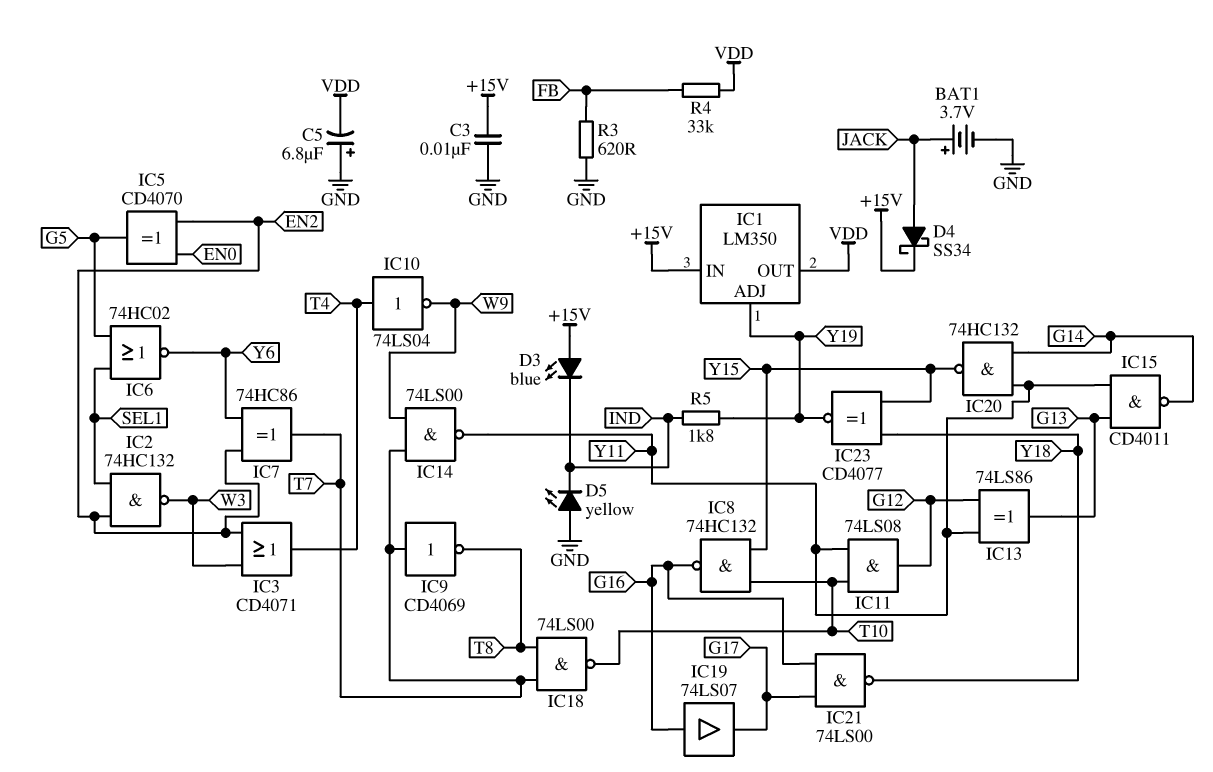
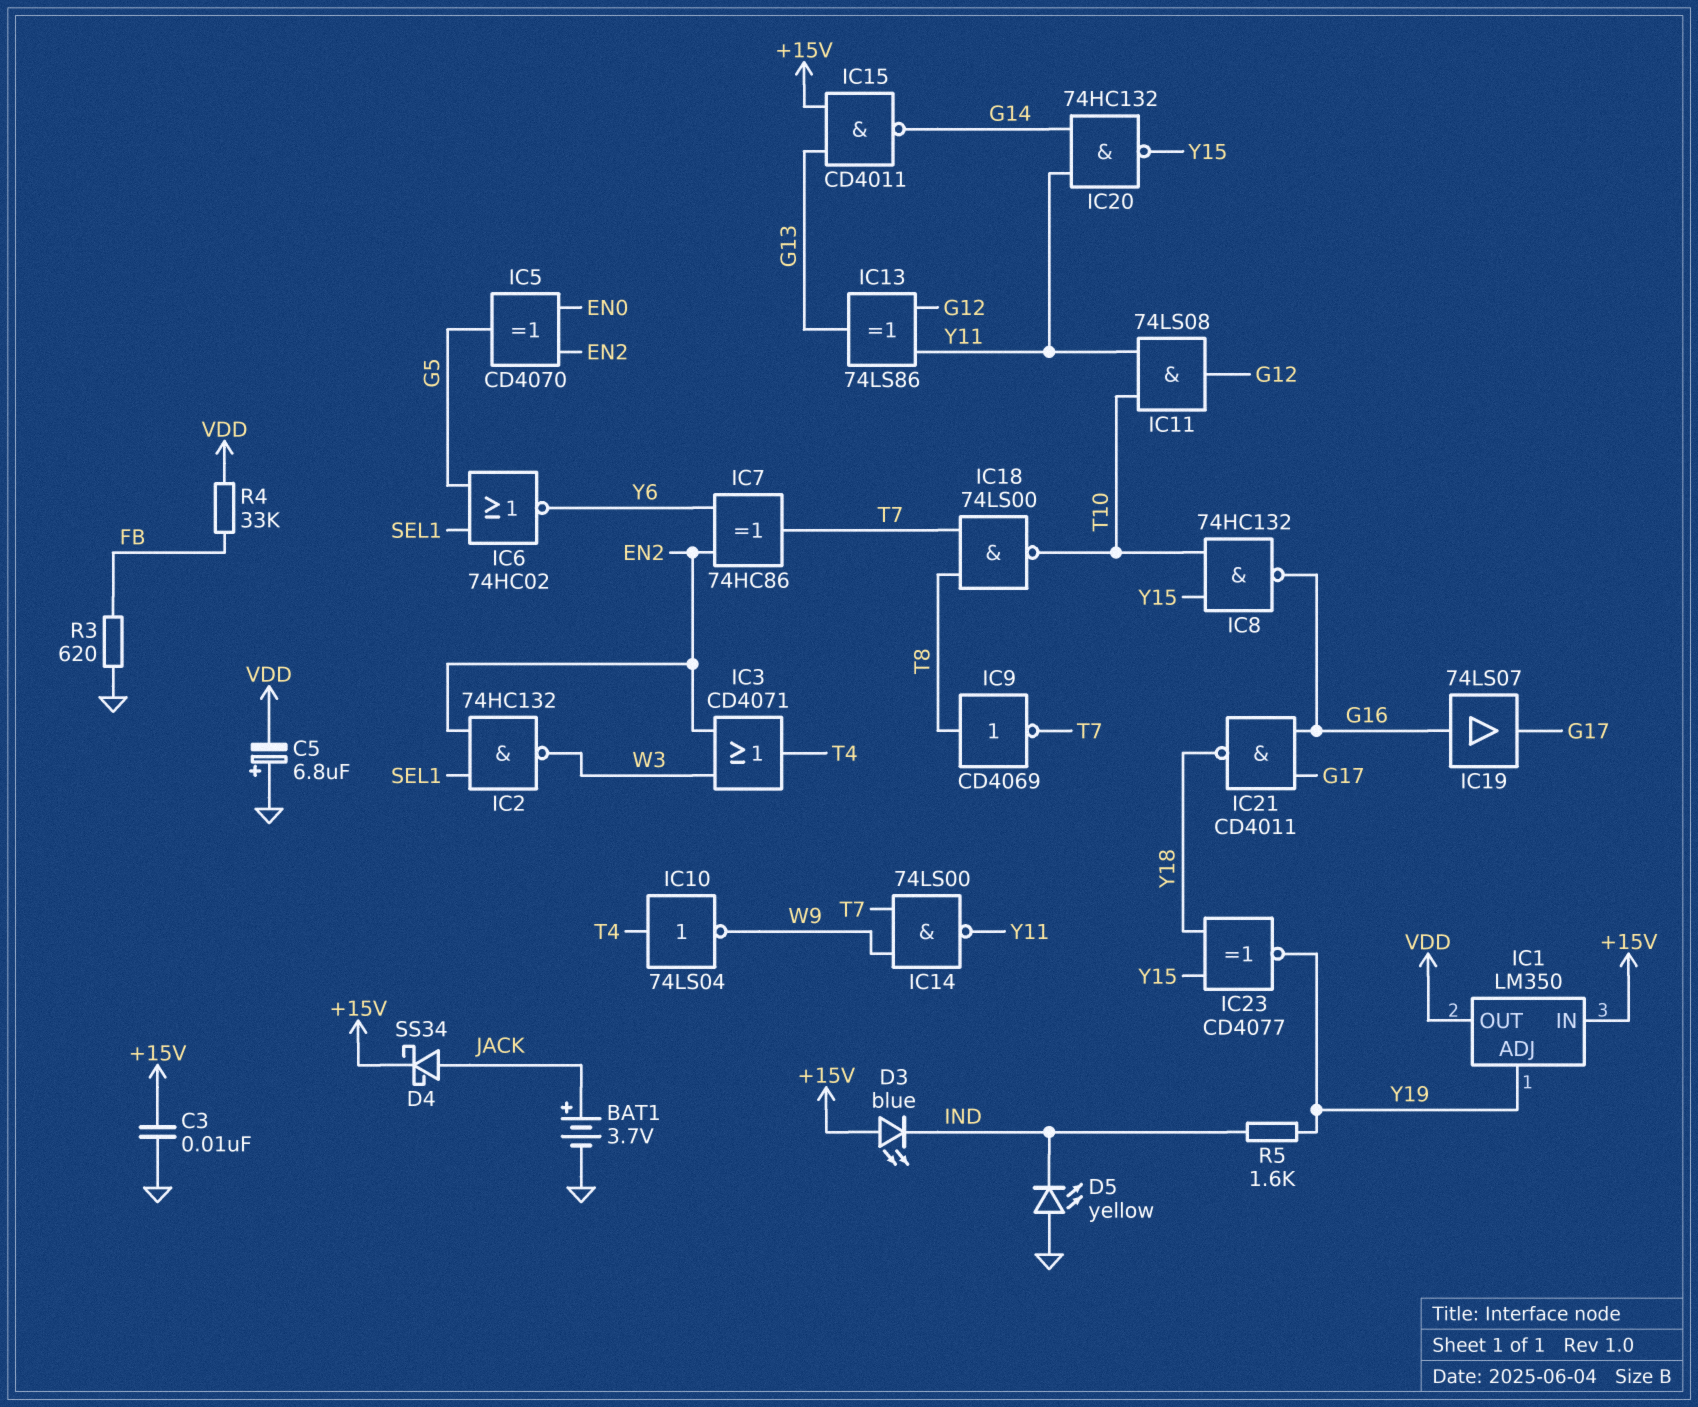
IC9: NOT CD4069 (in T7, out T8) -> NOT CD4069 (in T8, out T7)
IC15: NAND CD4011 (in G13, in Y11, out G14) -> NAND CD4011 (in +15V, in G13, out G14)
IC21: NAND 74LS00 (in G16, in G17, out Y18) -> NAND CD4011 (in G16, in G17, out Y18)
R5: 1.8k (IND, Y19) -> 1.6k (IND, Y19)

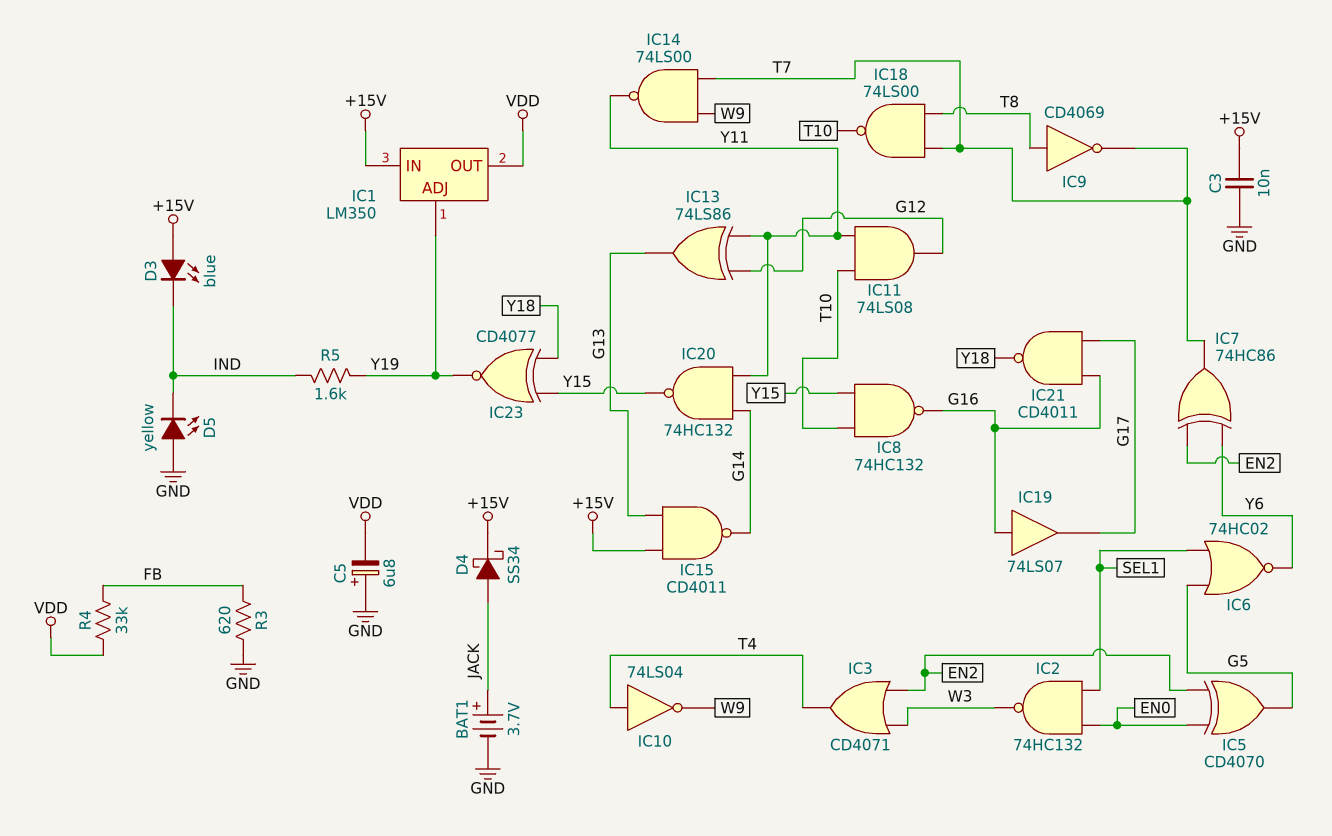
IC2: NAND 74HC132 (in EN2, in SEL1, out W3) -> NAND 74HC132 (in EN0, in SEL1, out W3)

